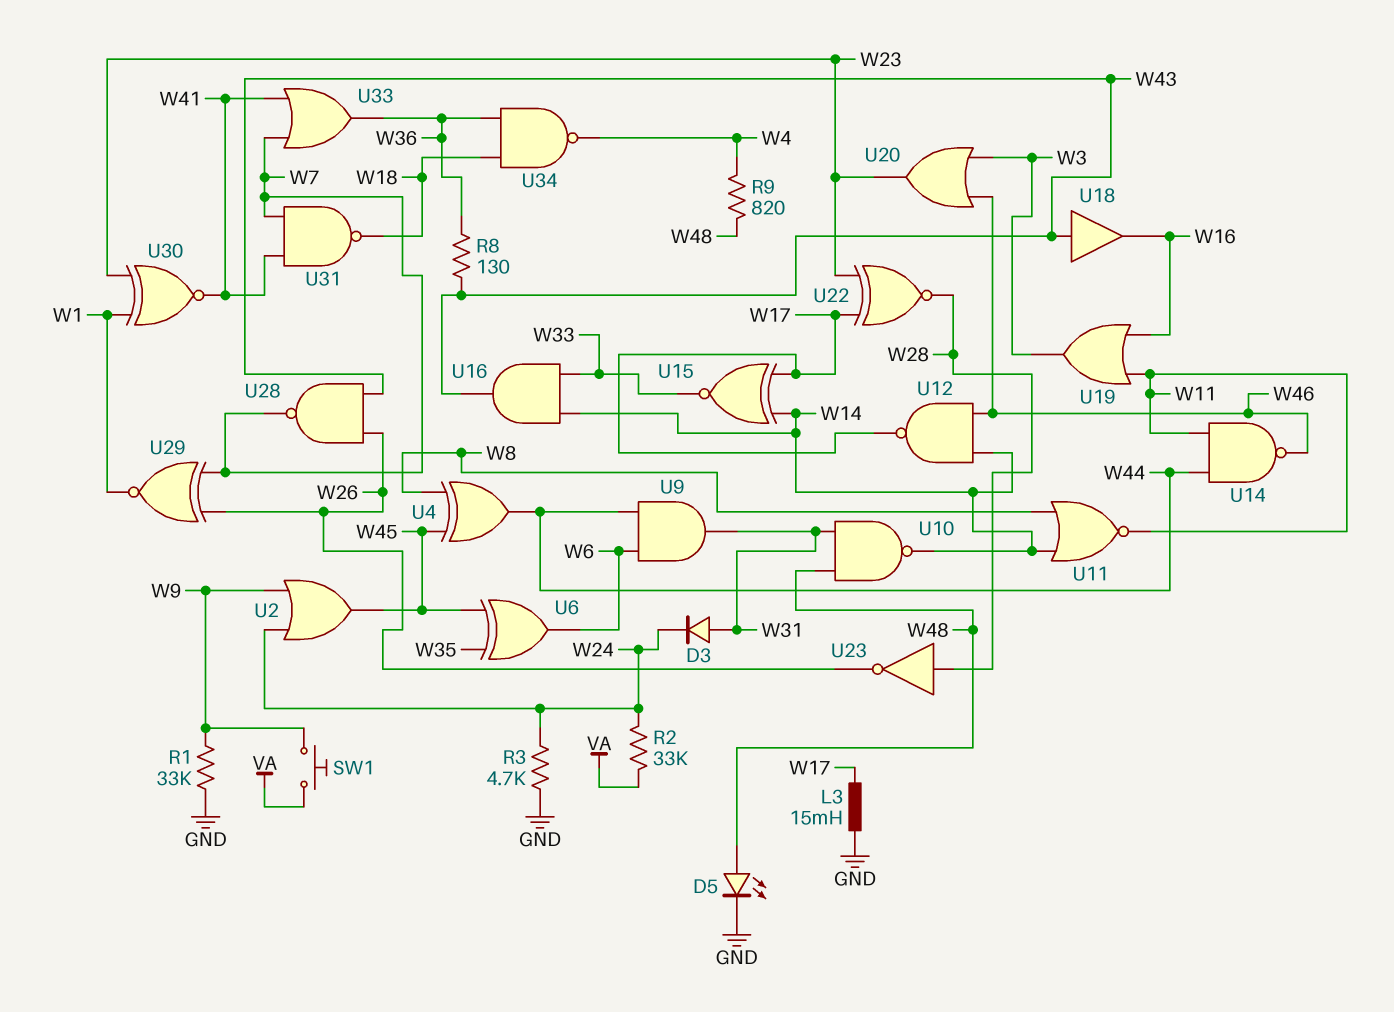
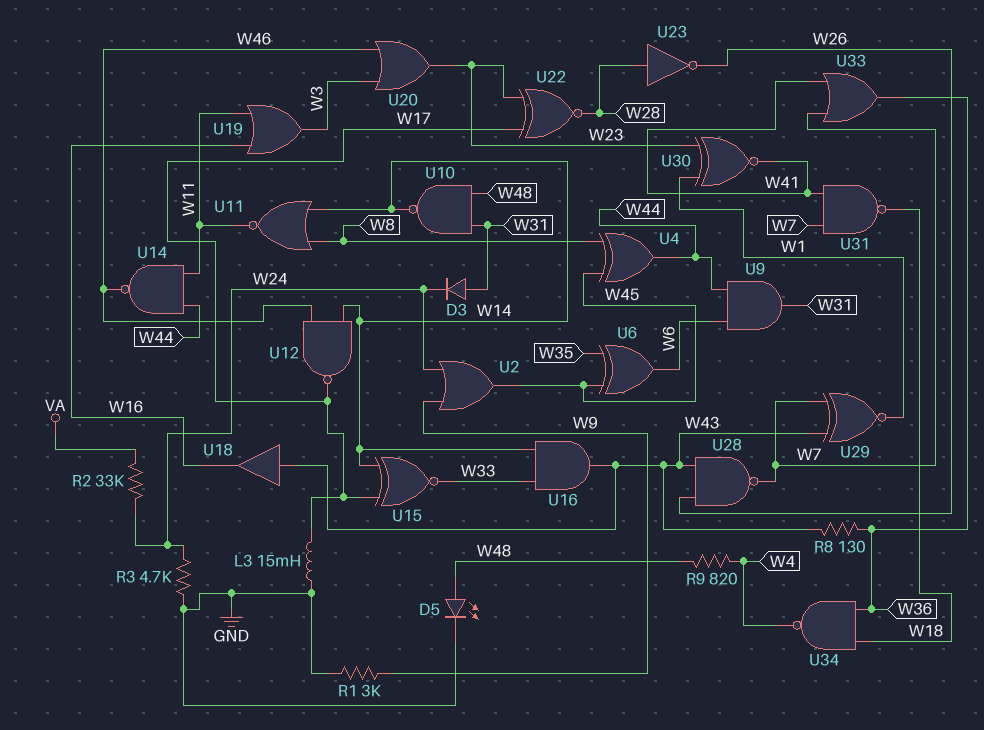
R1: 33k (GND, W9) -> 3k (GND, W9)
SW1: button (VA, W9) -> none
U29: XNOR (in W7, in W26, out W1) -> XNOR (in W7, in W43, out W1)

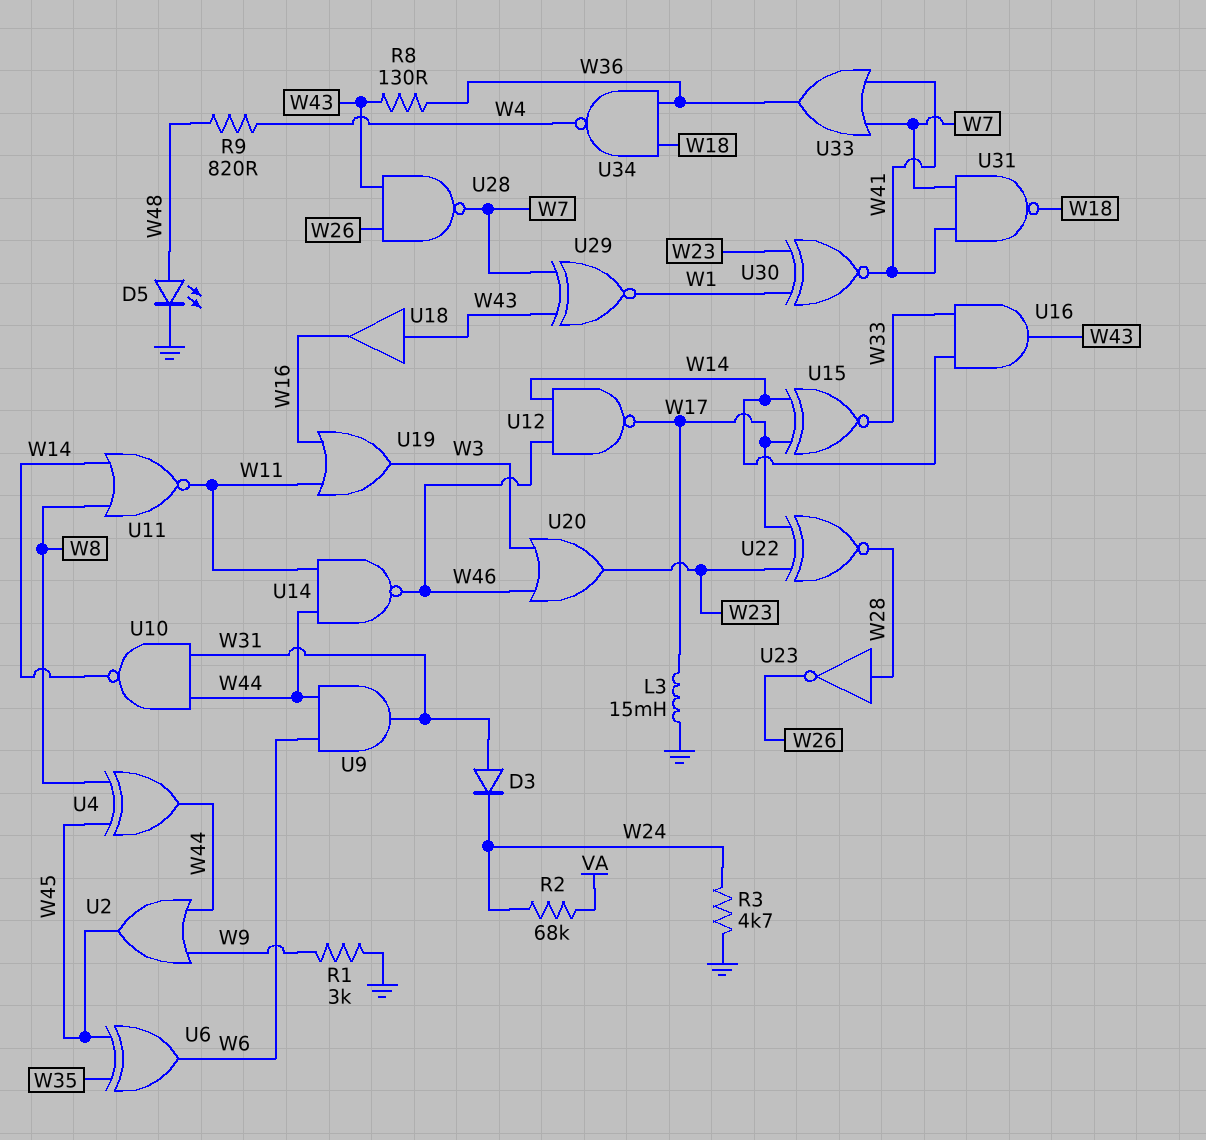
R2: 33k (VA, W24) -> 68k (VA, W24)
U2: OR (in W9, in W24, out W45) -> OR (in W9, in W44, out W45)
U10: NAND (in W31, in W48, out W14) -> NAND (in W31, in W44, out W14)

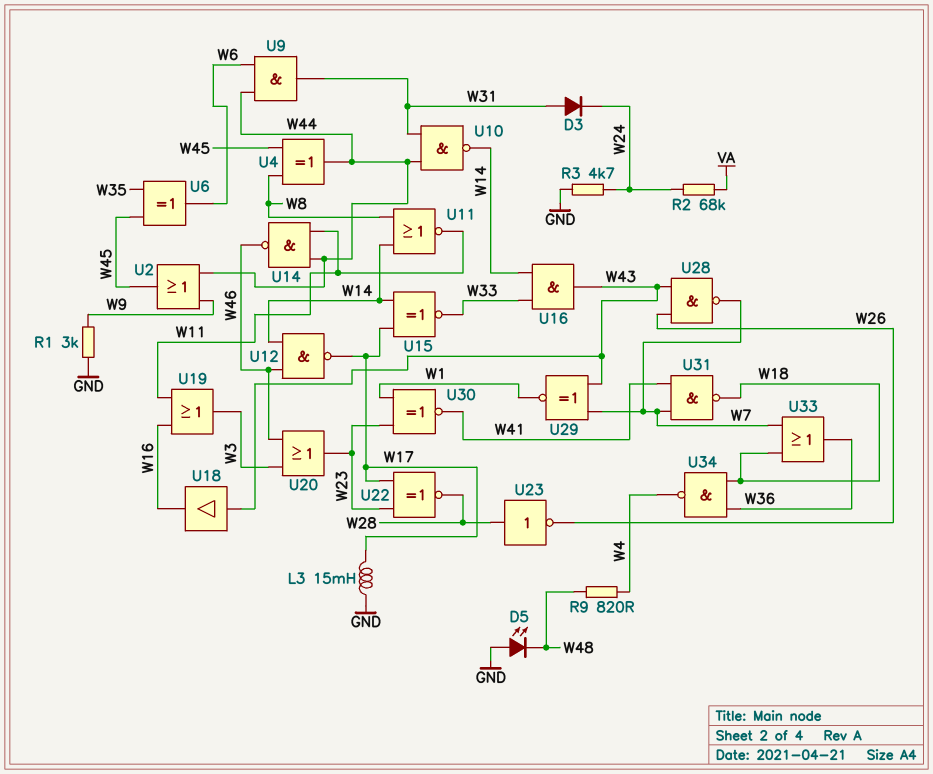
D5: LED (A W48, K GND) -> LED (A GND, K W48)
R8: 130 (W36, W43) -> none
U33: OR (in W7, in W41, out W36) -> OR (in W7, in W18, out W36)

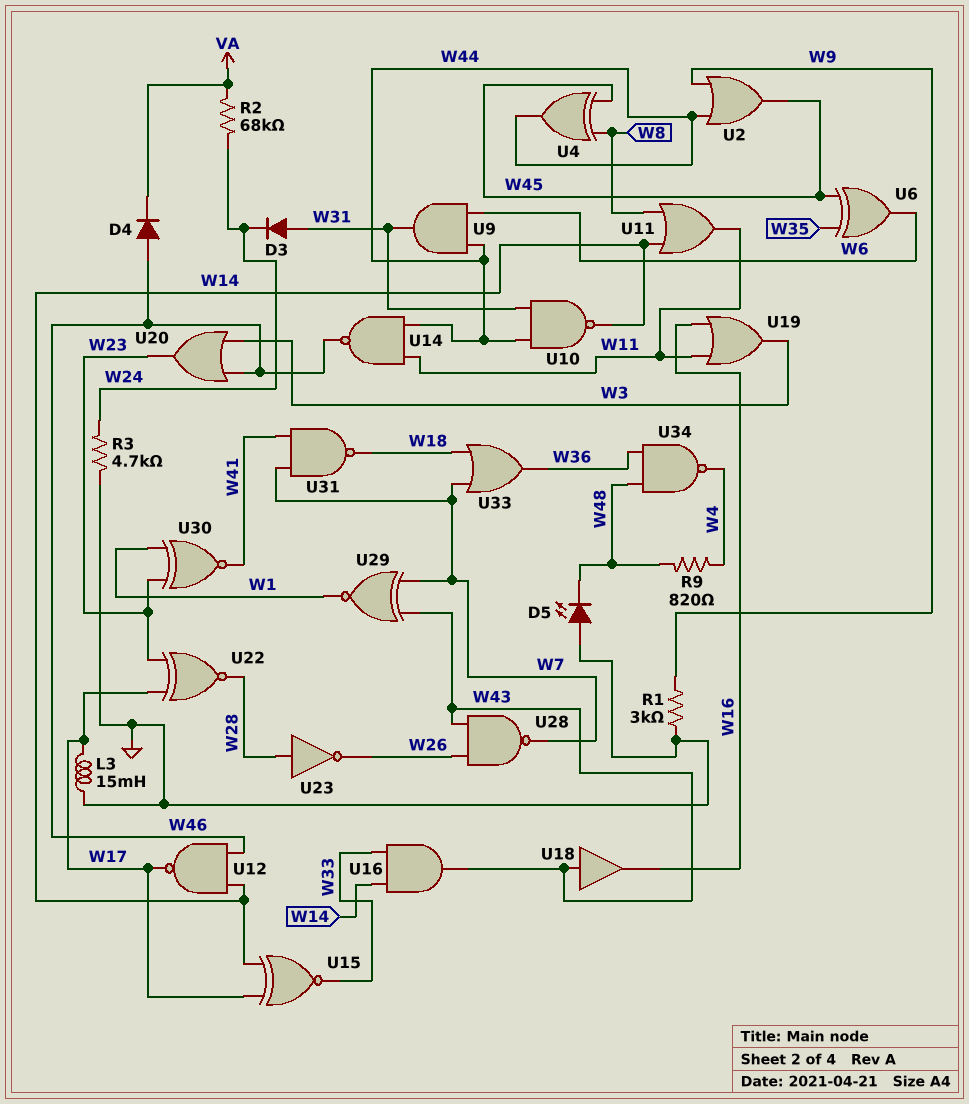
D4: none -> diode (A W46, K VA)
U11: NOR (in W8, in W14, out W11) -> OR (in W8, in W14, out W11)
U34: NAND (in W18, in W36, out W4) -> NAND (in W36, in W48, out W4)

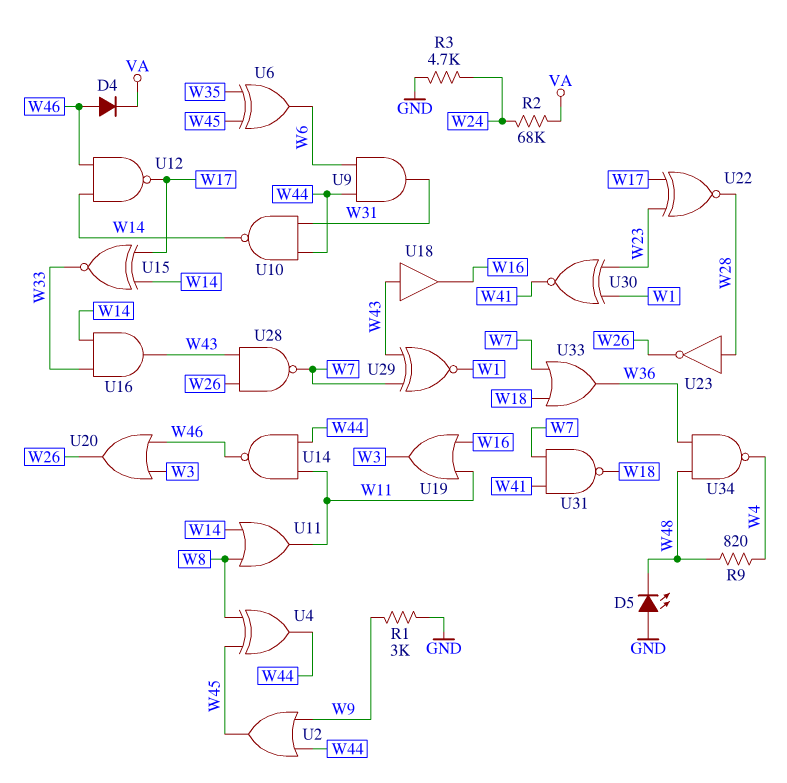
D3: diode (A W31, K W24) -> none
L3: 15mH (GND, W17) -> none
U20: OR (in W3, in W46, out W23) -> OR (in W3, in W46, out W26)

